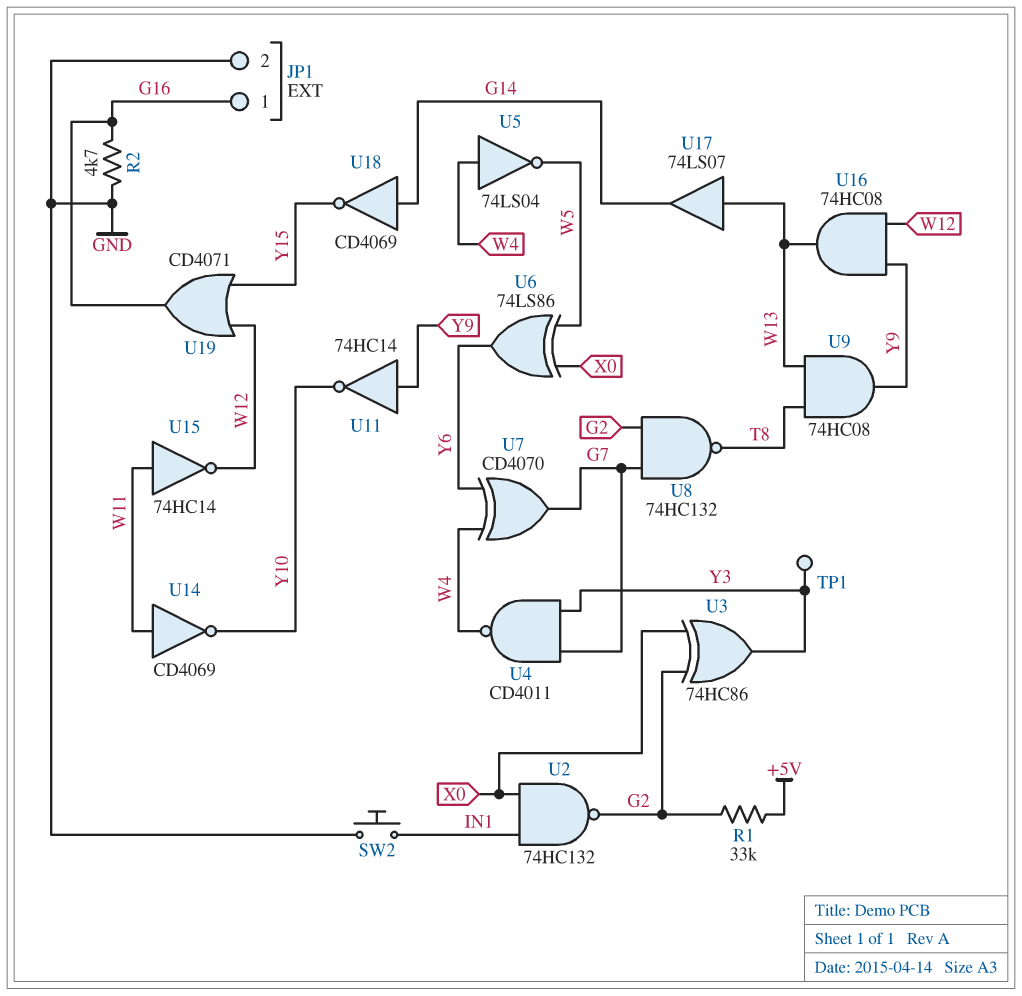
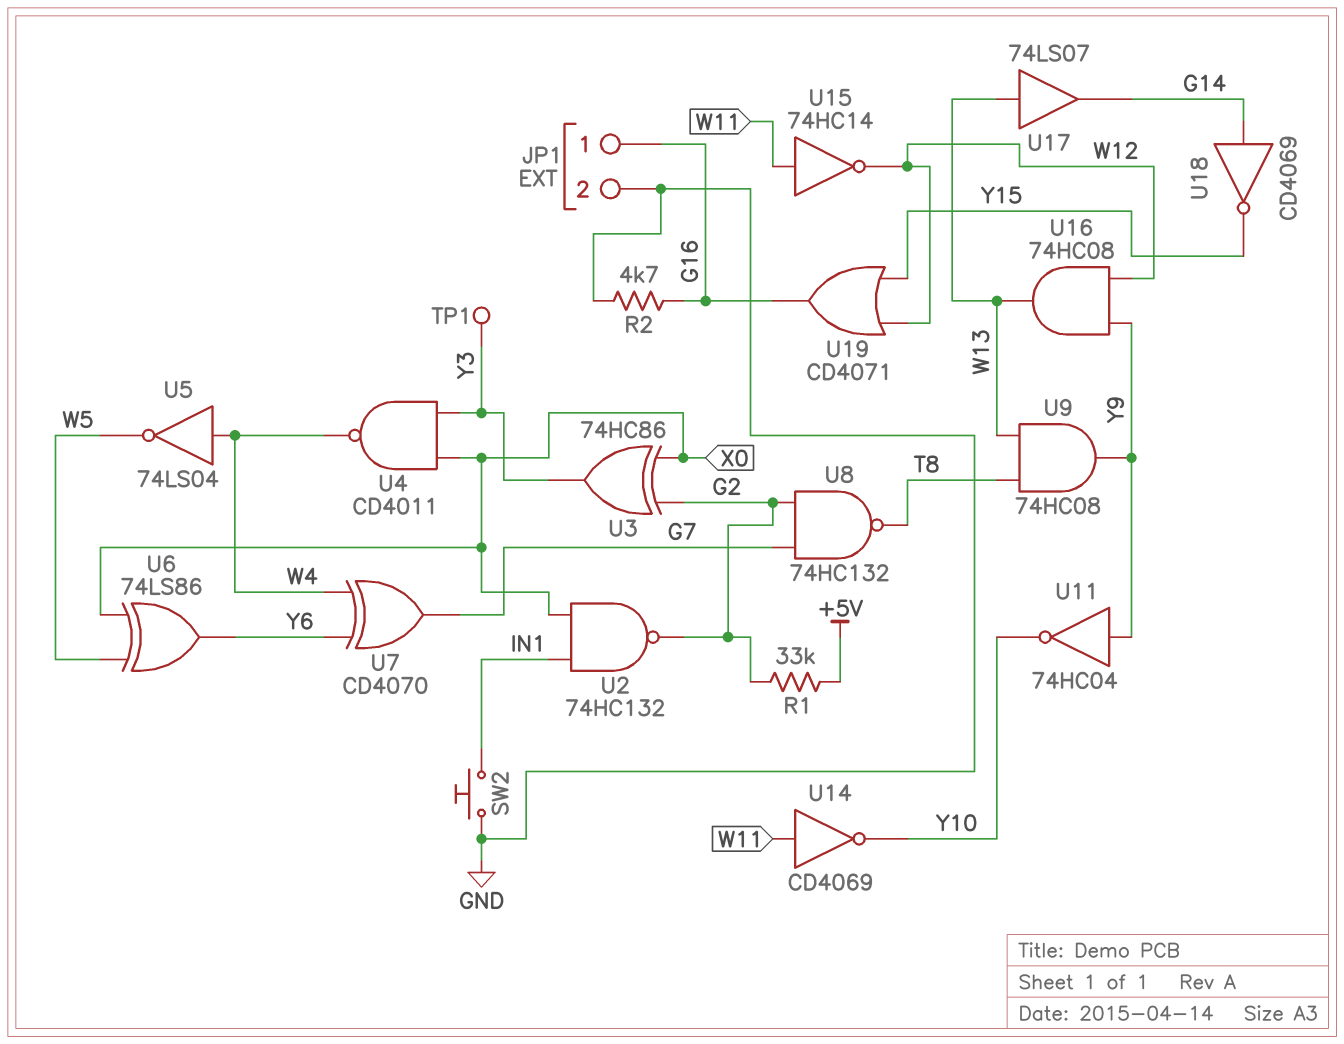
U4: NAND CD4011 (in G7, in Y3, out W4) -> NAND CD4011 (in X0, in Y3, out W4)
U11: NOT 74HC14 (in Y9, out Y10) -> NOT 74HC04 (in Y9, out Y10)

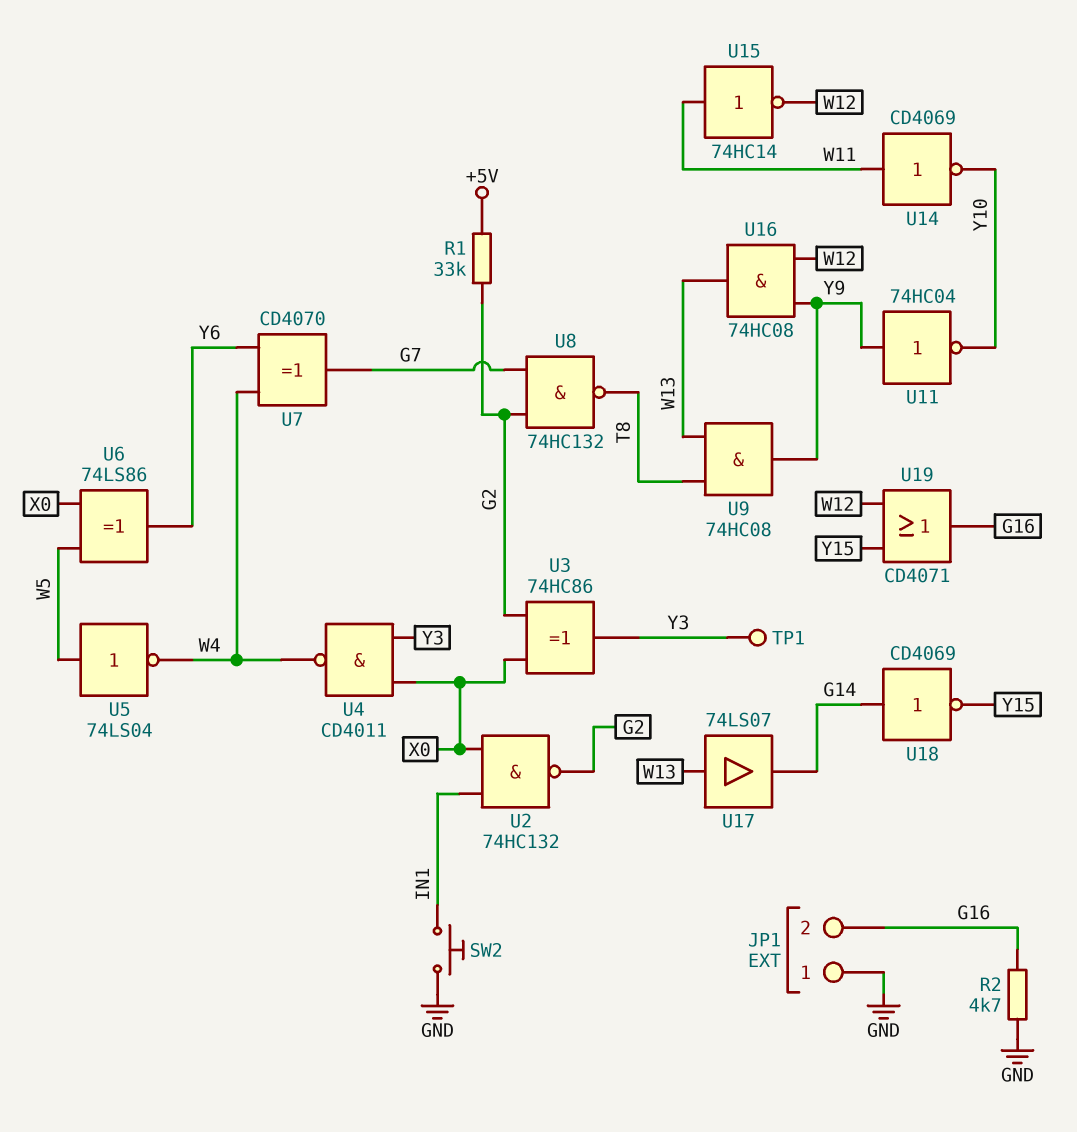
JP1 pin 1: G16 -> GND
JP1 pin 2: GND -> G16
U5: NOT 74LS04 (in W4, out W5) -> NOT 74LS04 (in W5, out W4)

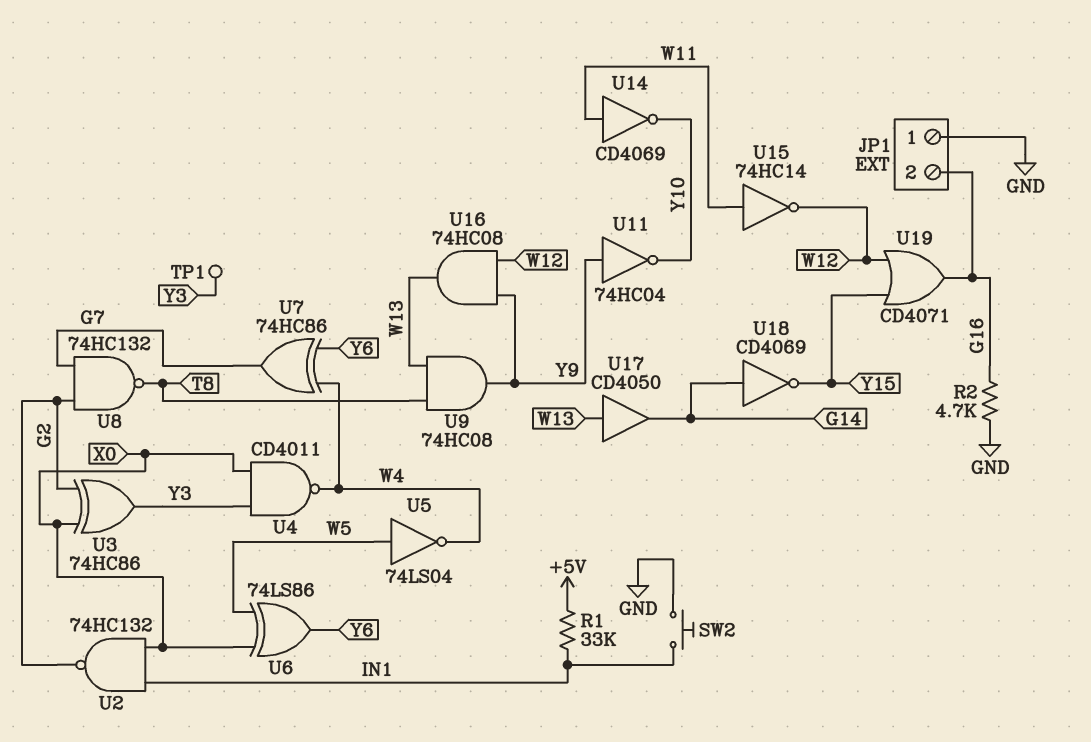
R1: 33k (+5V, G2) -> 33k (+5V, IN1)
U7: XOR CD4070 (in W4, in Y6, out G7) -> XOR 74HC86 (in W4, in Y6, out G7)
U17: buffer 74LS07 (in W13, out G14) -> buffer CD4050 (in W13, out G14)

